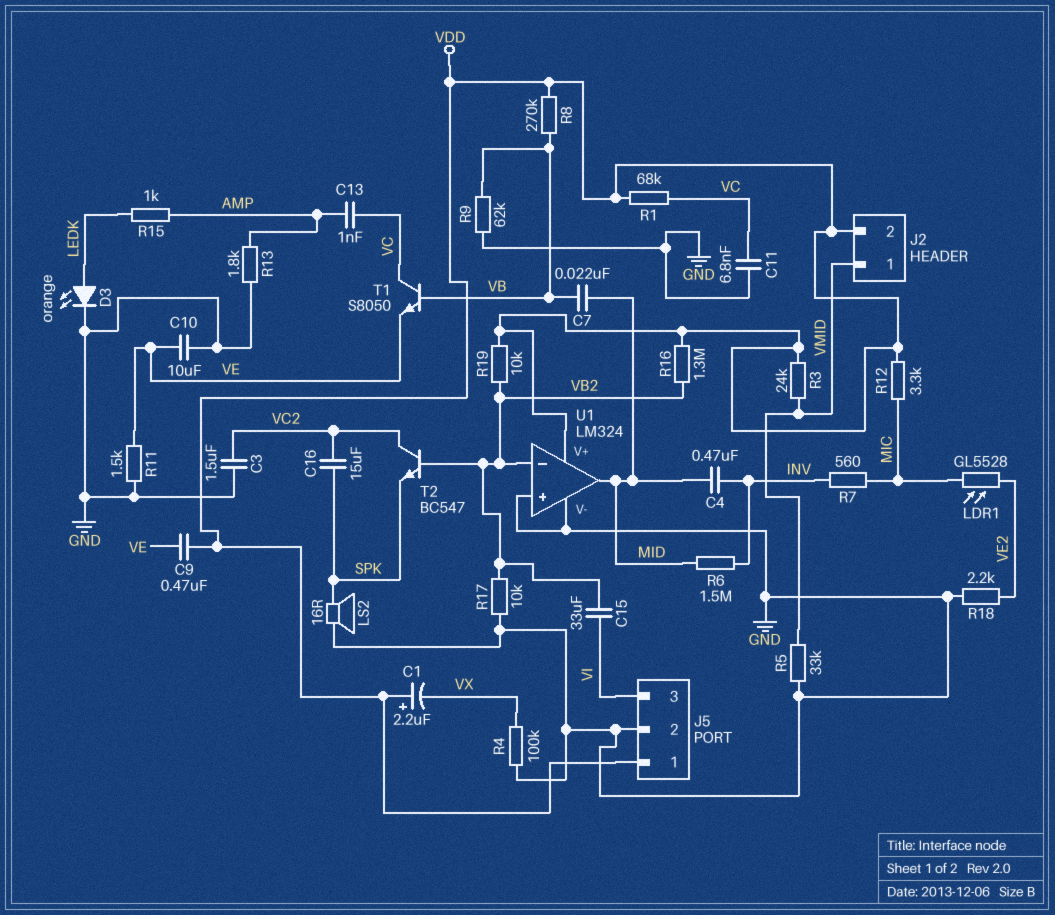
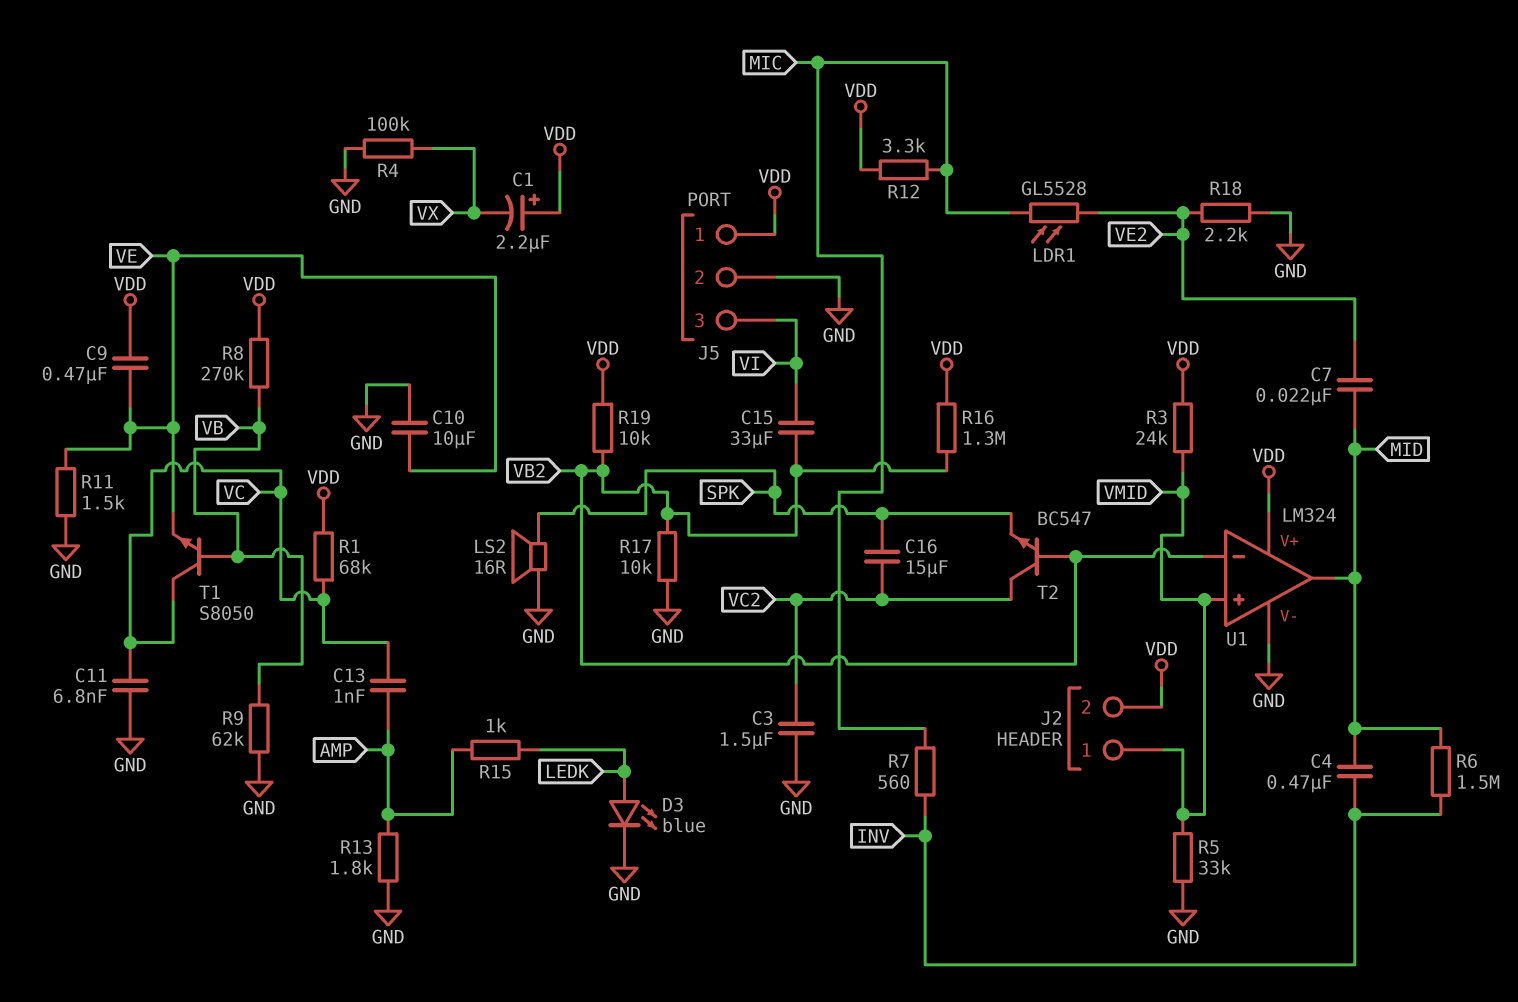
C7: 22nF (MID, VB) -> 22nF (MID, VE2)
D3: LED orange (A LEDK, K GND) -> LED blue (A LEDK, K GND)
U1 pin in+: GND -> VMID

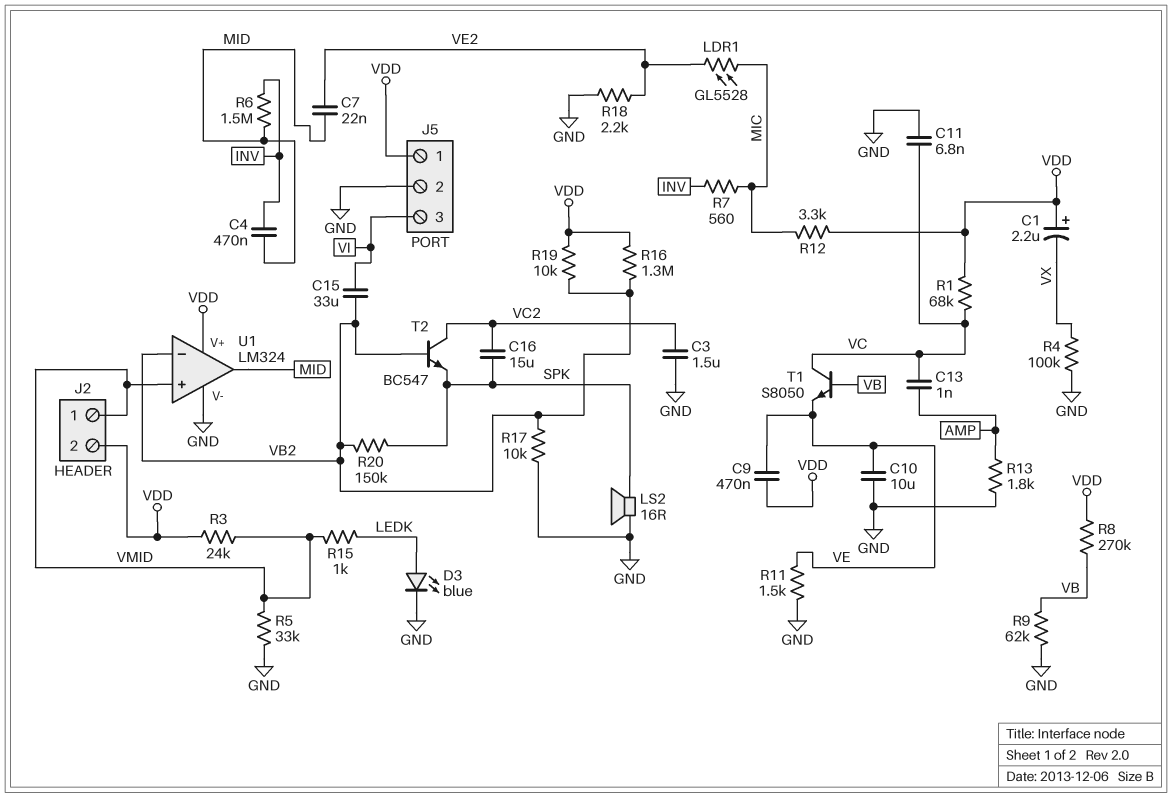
R15: 1k (AMP, LEDK) -> 1k (LEDK, VMID)
R20: none -> 150k (SPK, VB2)

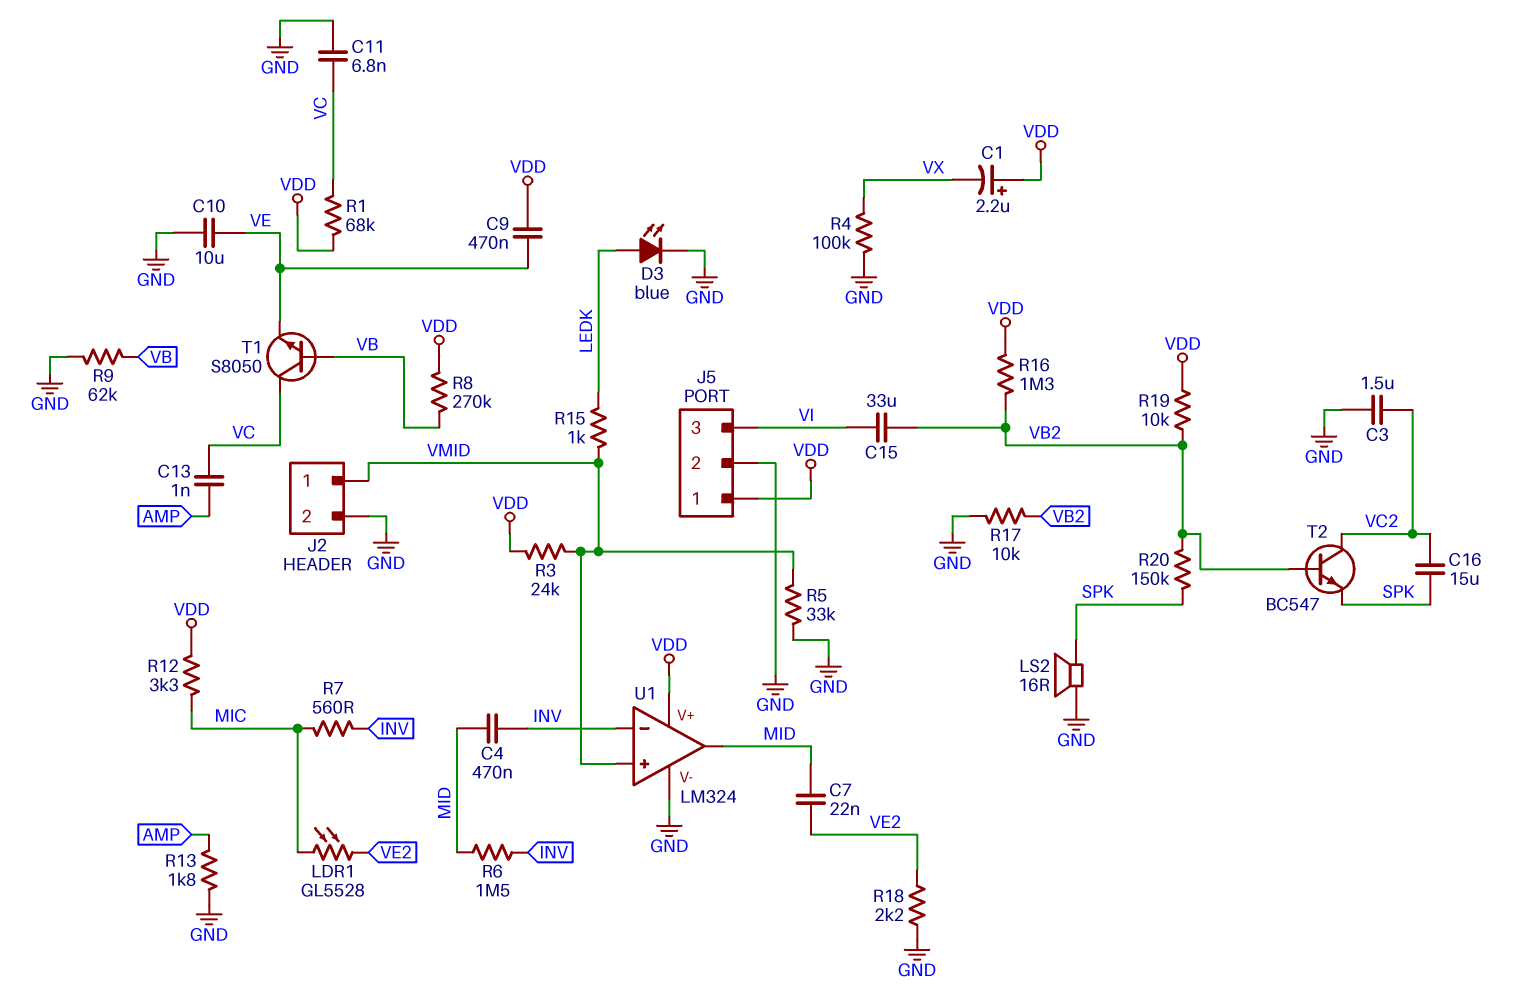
J2 pin 2: VDD -> GND
R11: 1.5k (GND, VE) -> none
U1 pin in-: VB2 -> INV

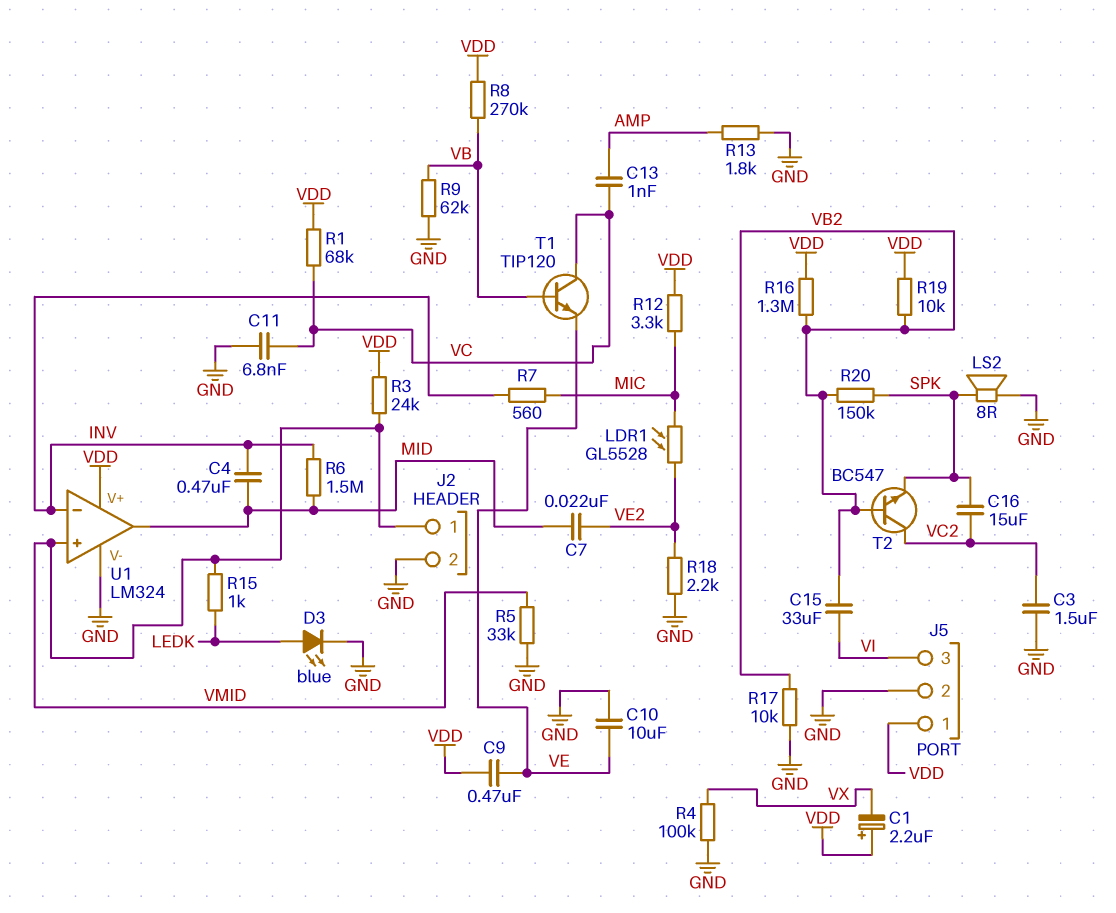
LS2: speaker 16R (GND, SPK) -> speaker 8R (GND, SPK)
T1: NPN S8050 (B VB, C VC, E VE) -> NPN TIP120 (B VB, C VC, E VE)

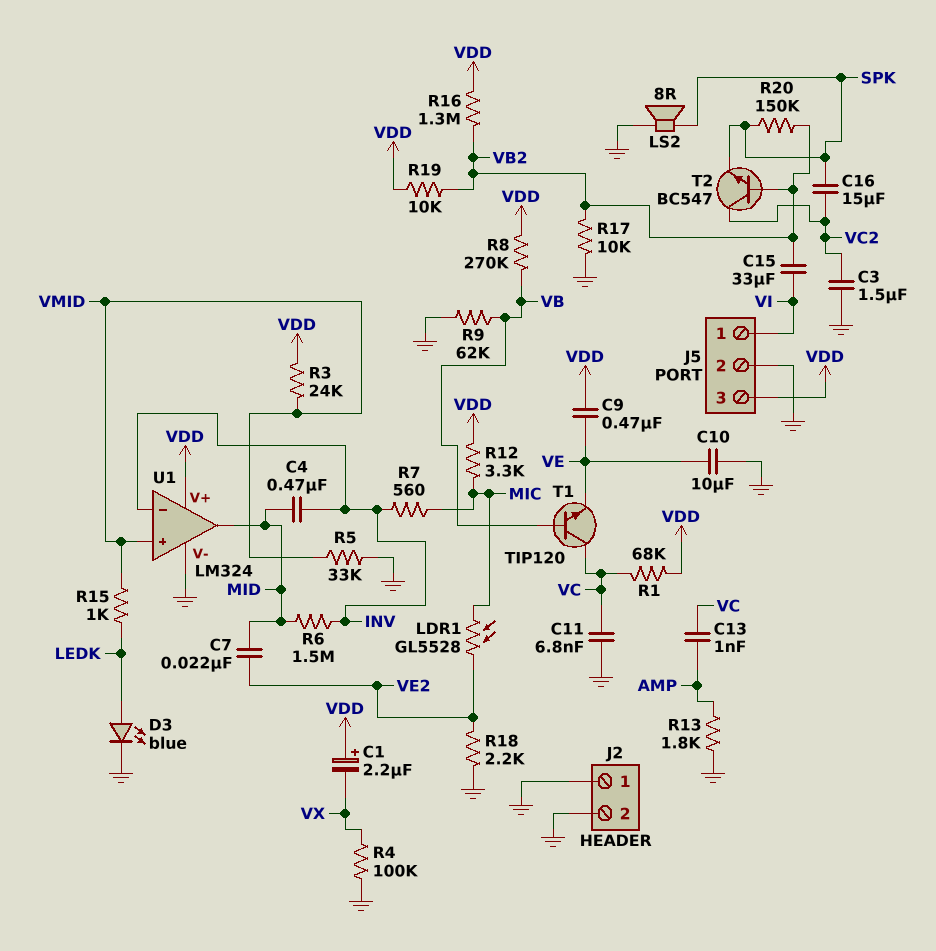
J2 pin 1: VMID -> GND
J5 pin 1: VDD -> VI
J5 pin 3: VI -> VDD

